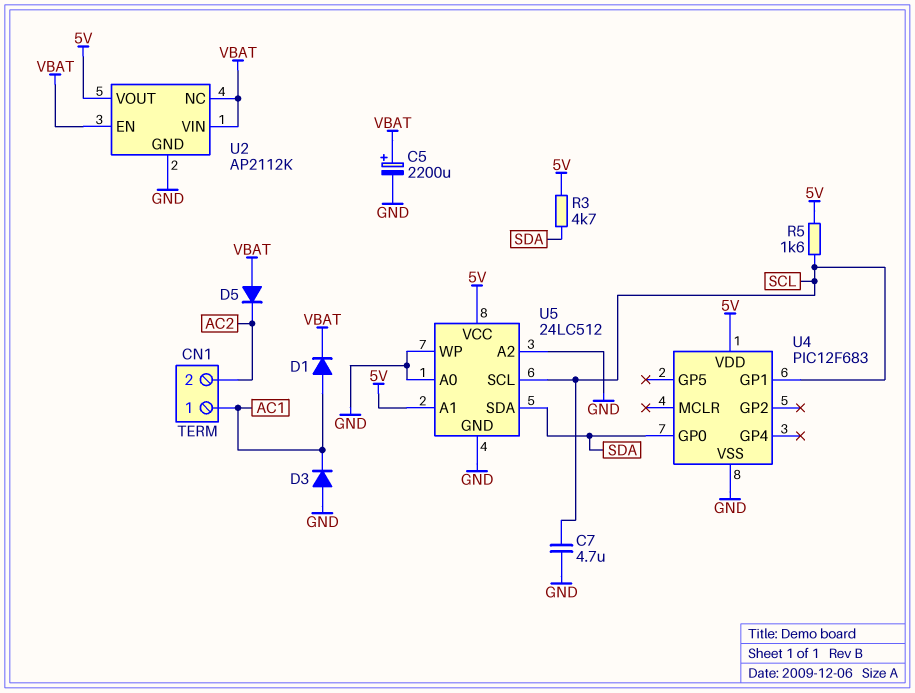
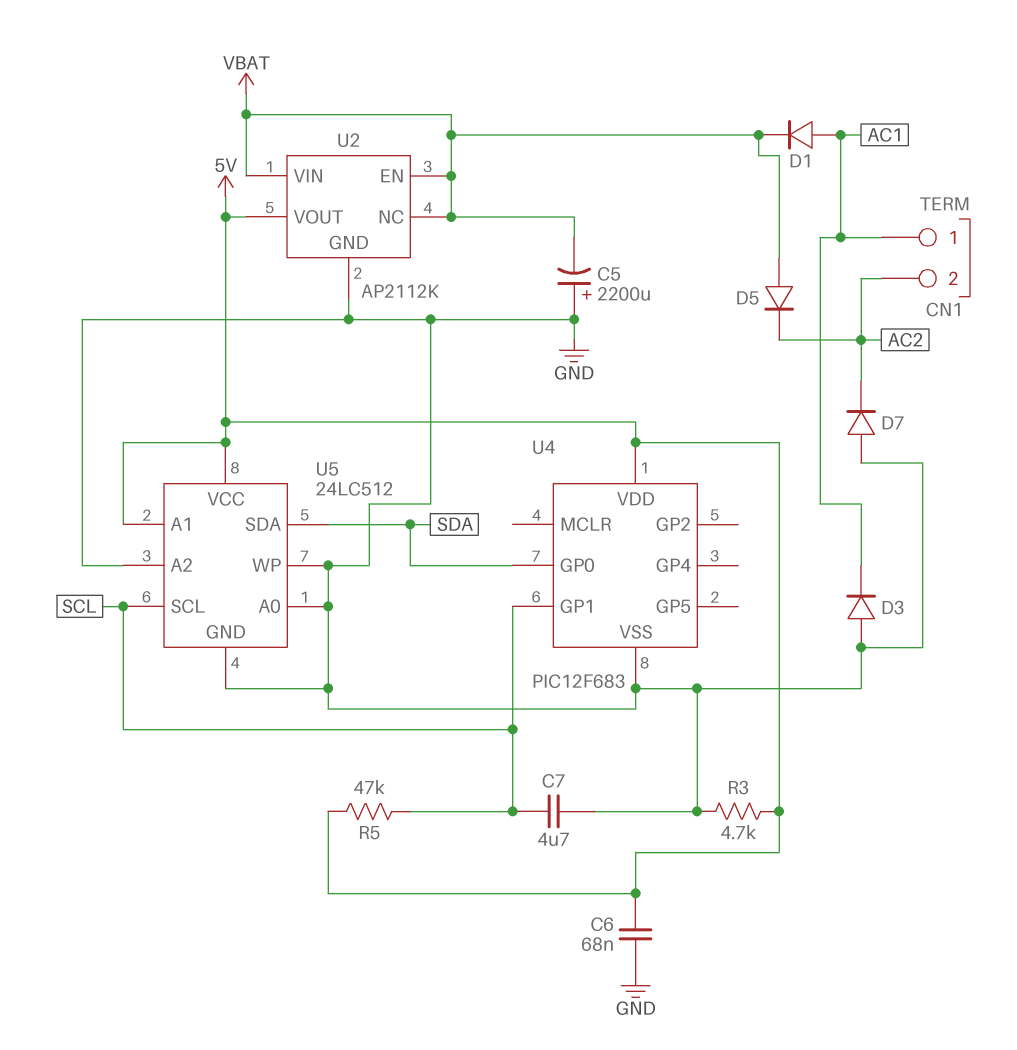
C5: 2200uF (plus VBAT, minus GND) -> 2200uF (plus GND, minus VBAT)
C6: none -> 68nF (5V, GND)
D7: none -> diode (A GND, K AC2)
R3: 4.7k (5V, SDA) -> 4.7k (5V, GND)
R5: 1.6k (5V, SCL) -> 47k (5V, SCL)

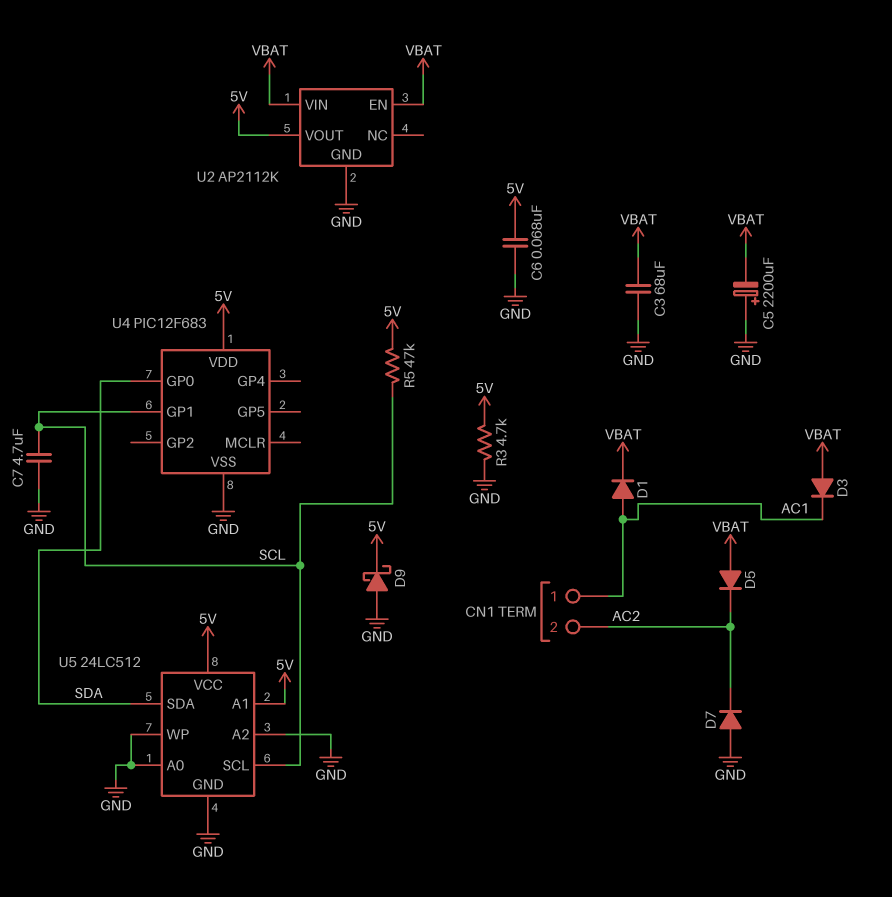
C3: none -> 68uF (GND, VBAT)
D3: diode (A GND, K AC1) -> diode (A VBAT, K AC1)
D9: none -> schottky (A GND, K 5V)
U2 pin NC: VBAT -> none

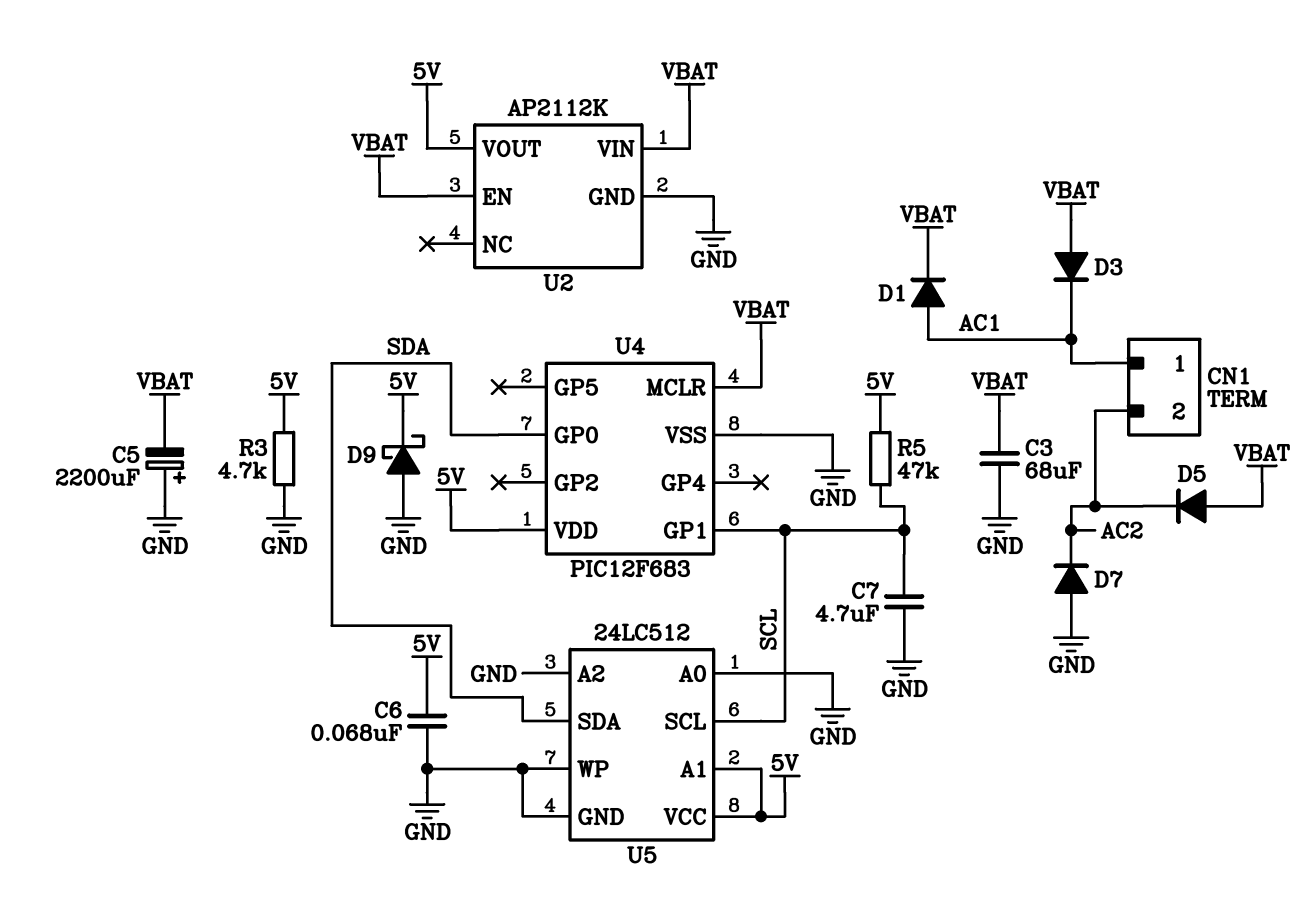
U4 pin MCLR: none -> VBAT

